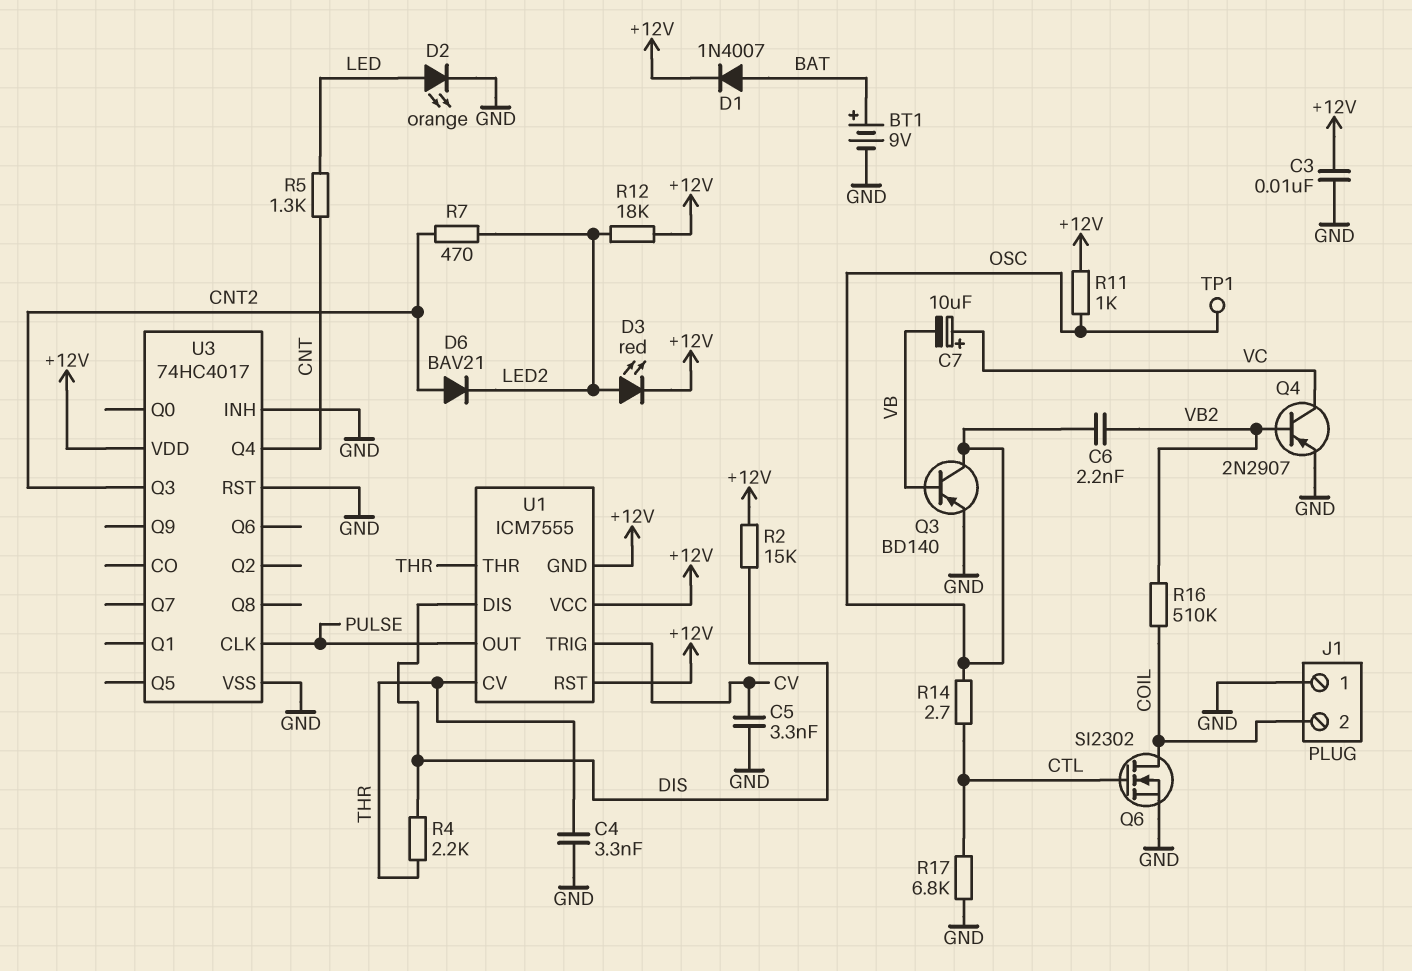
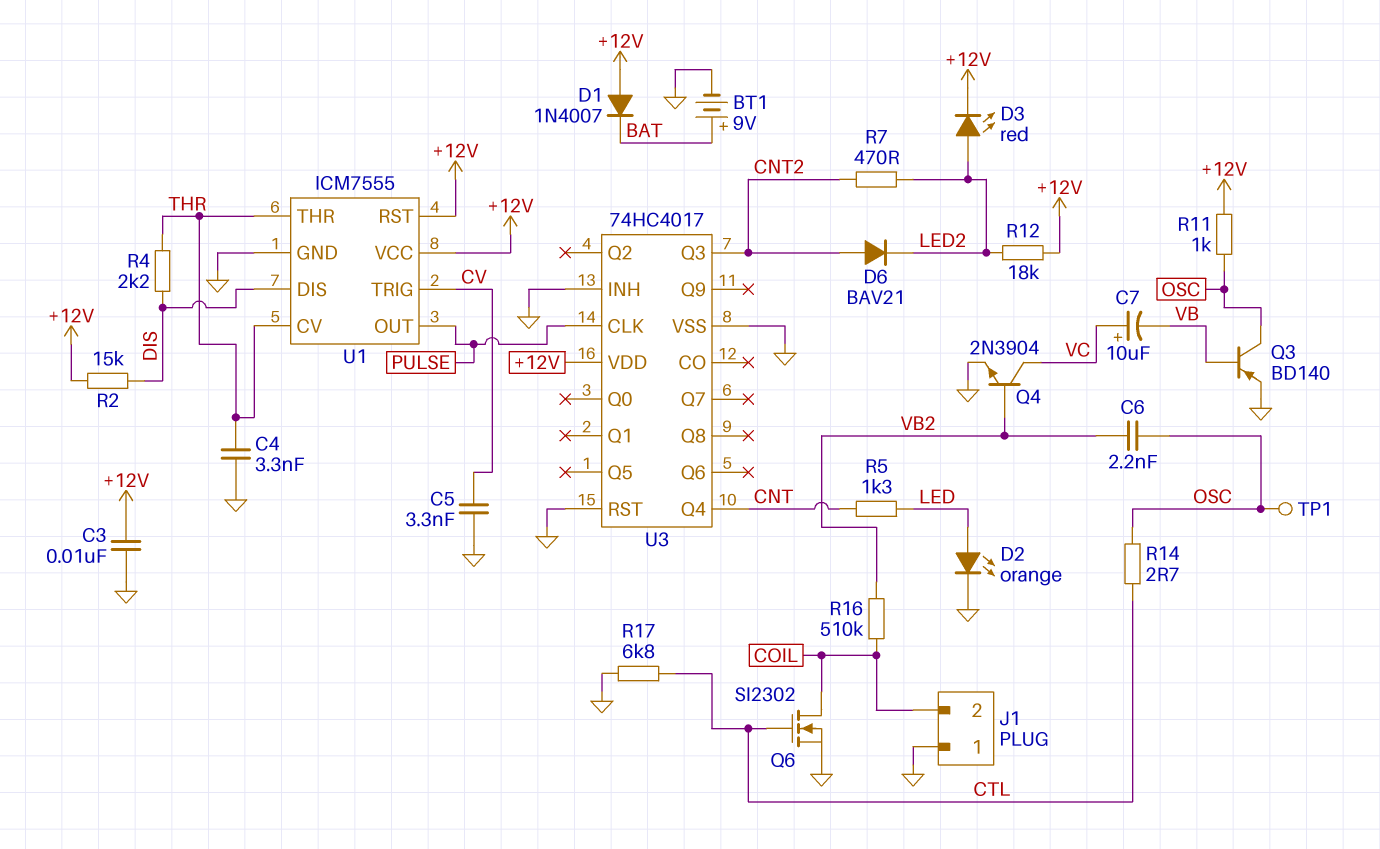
D1: diode 1N4007 (A BAT, K +12V) -> diode 1N4007 (A +12V, K BAT)
Q4: PNP 2N2907 (B VB2, C VC, E GND) -> NPN 2N3904 (B VB2, C VC, E GND)
U1 pin GND: +12V -> GND

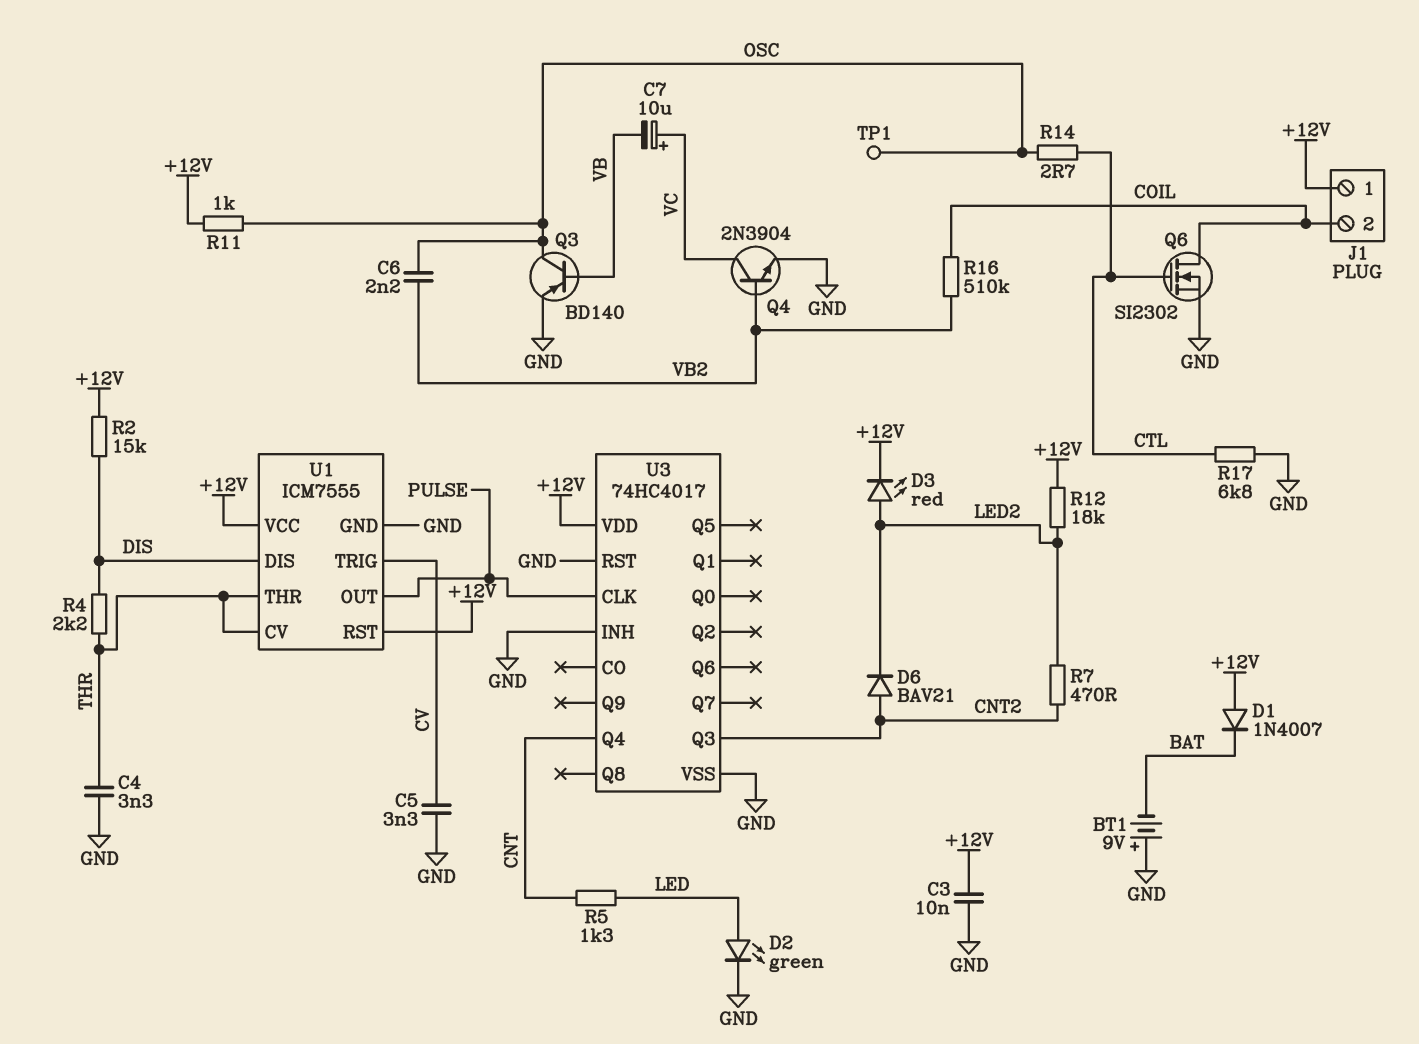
BT1: 9V (plus BAT, minus GND) -> 9V (plus GND, minus BAT)
D2: LED orange (A LED, K GND) -> LED green (A LED, K GND)
J1 pin 1: GND -> +12V

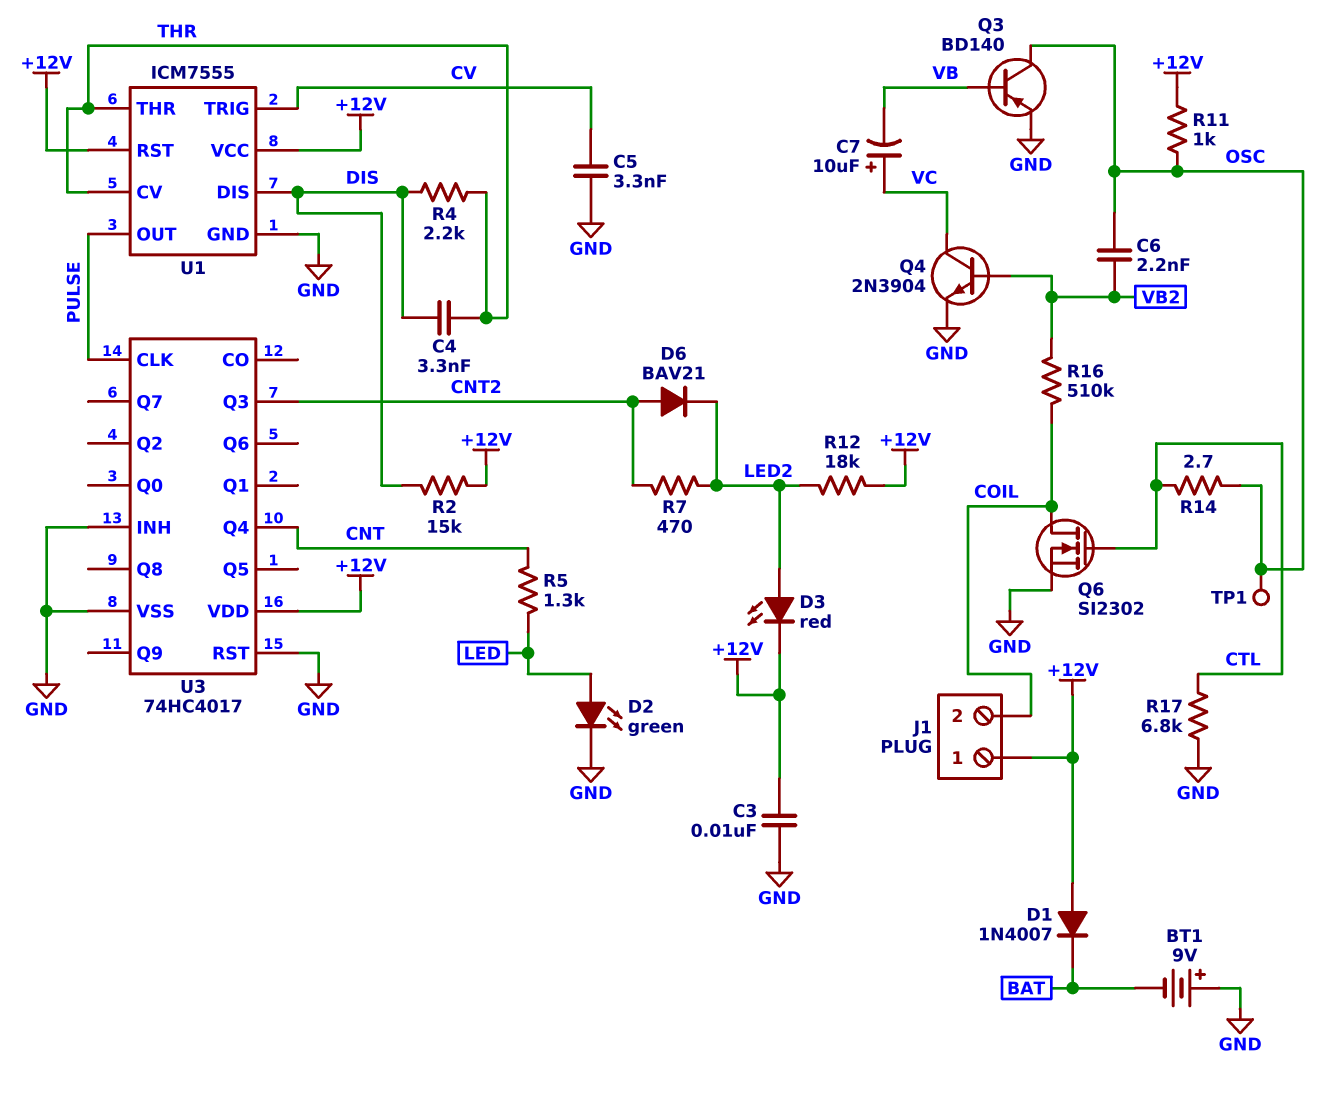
C4: 3.3nF (GND, THR) -> 3.3nF (DIS, THR)

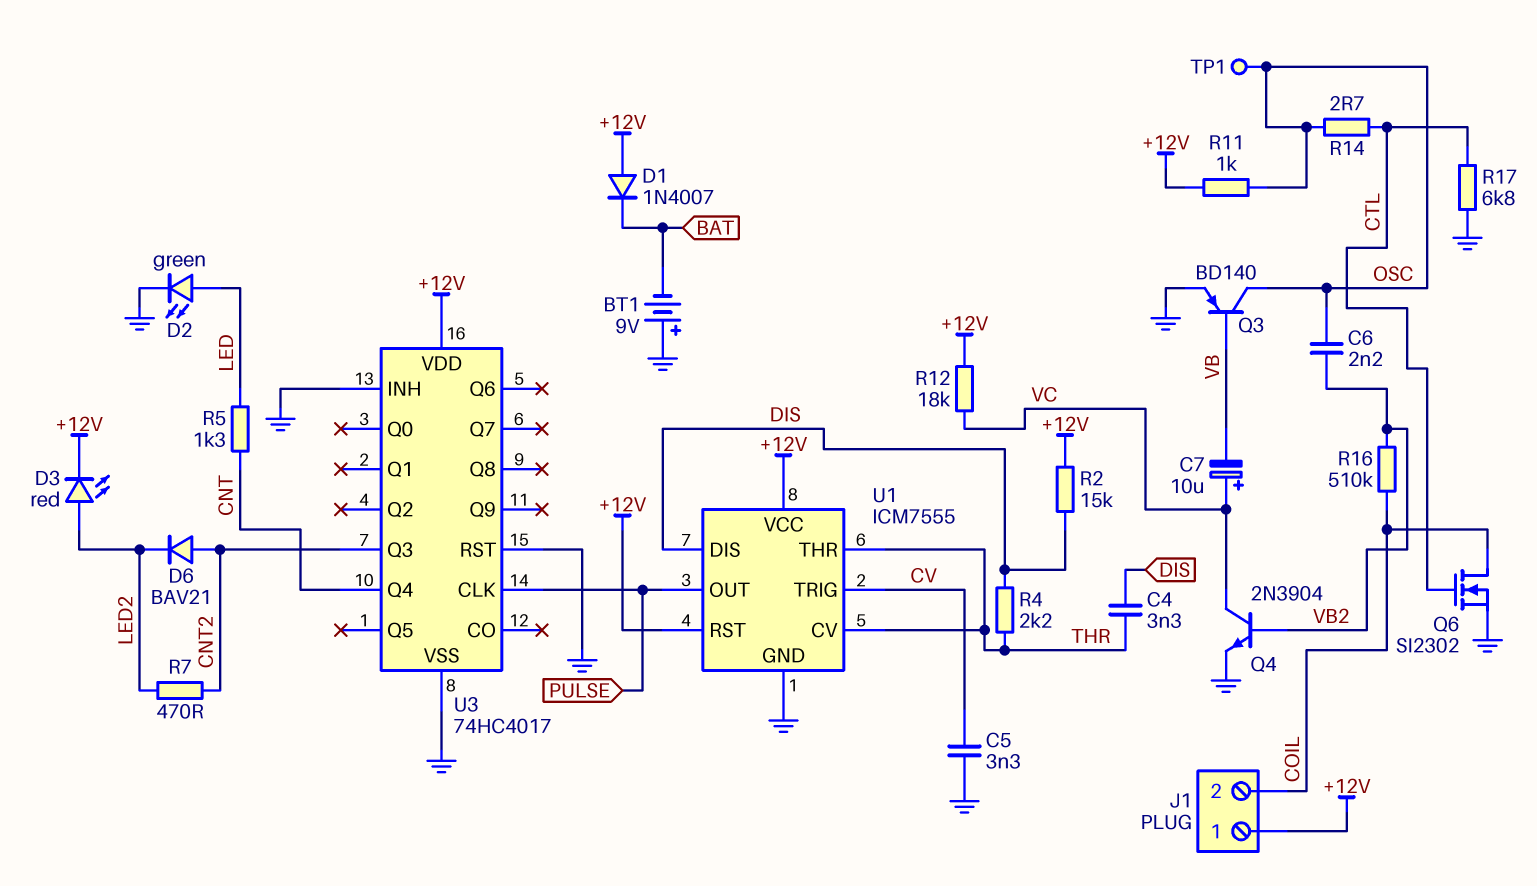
C3: 10nF (+12V, GND) -> none
R12: 18k (+12V, LED2) -> 18k (+12V, VC)

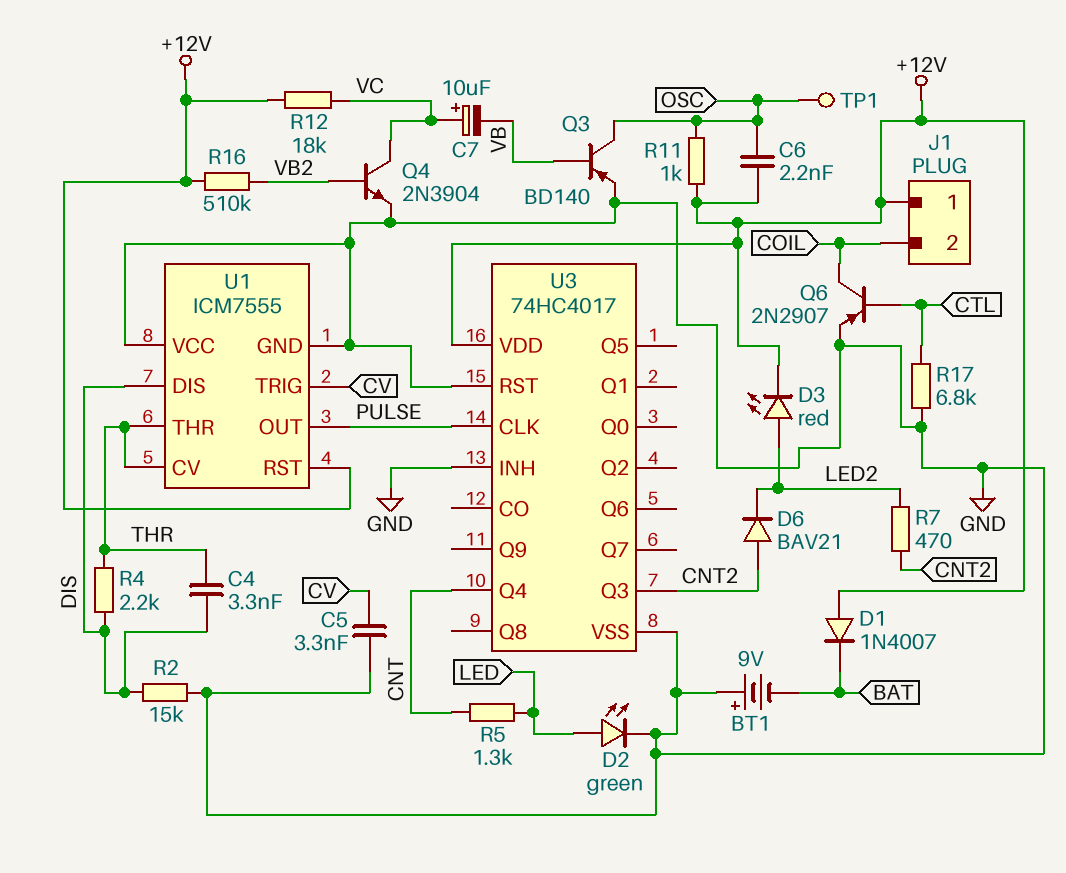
C6: 2.2nF (OSC, VB2) -> 2.2nF (+12V, OSC)
Q6: NMOS SI2302 (G CTL, D COIL, S GND) -> PNP 2N2907 (B CTL, C COIL, E GND)
R2: 15k (+12V, DIS) -> 15k (DIS, GND)
R14: 2.7 (CTL, OSC) -> none
R16: 510k (COIL, VB2) -> 510k (+12V, VB2)
U1 pin VCC: +12V -> GND

